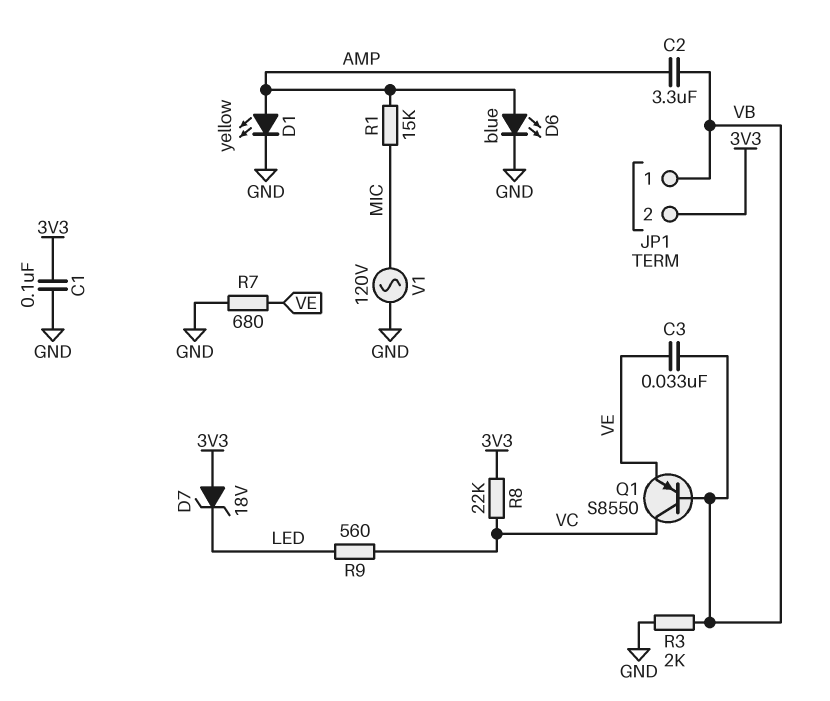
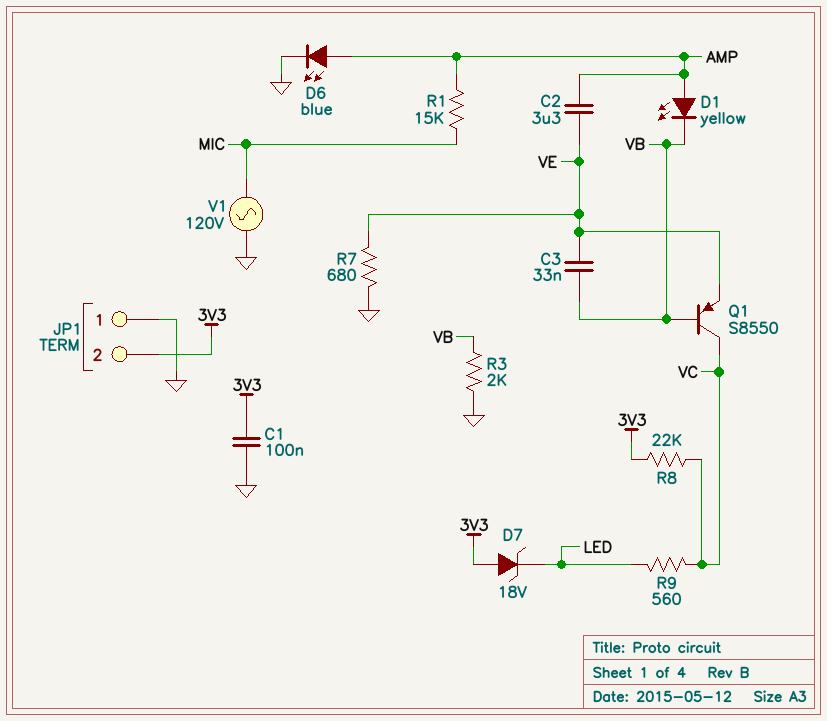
C2: 3.3uF (AMP, VB) -> 3.3uF (AMP, VE)
D1: LED yellow (A AMP, K GND) -> LED yellow (A AMP, K VB)
JP1 pin 1: VB -> GND

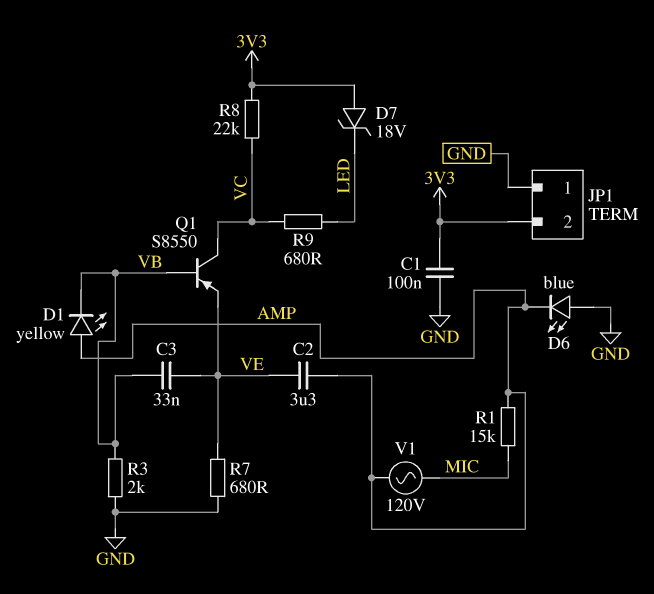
D6: LED blue (A AMP, K GND) -> LED blue (A GND, K AMP)
R9: 560 (LED, VC) -> 680 (LED, VC)
V1: AC 120V (GND, MIC) -> AC 120V (AMP, MIC)

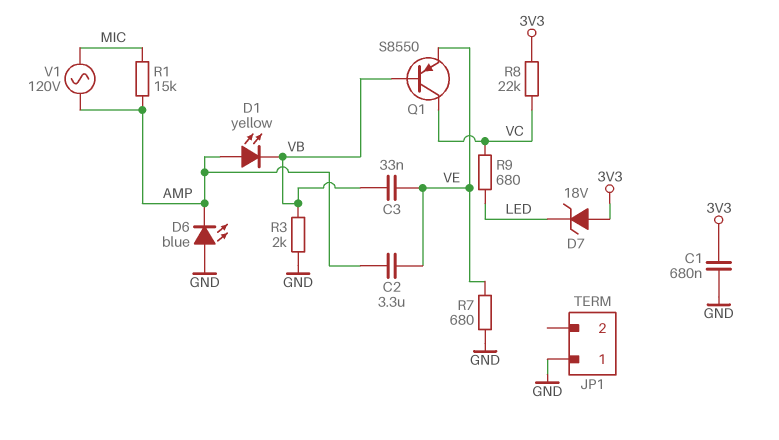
C1: 100nF (3V3, GND) -> 680nF (3V3, GND)
JP1 pin 2: 3V3 -> none

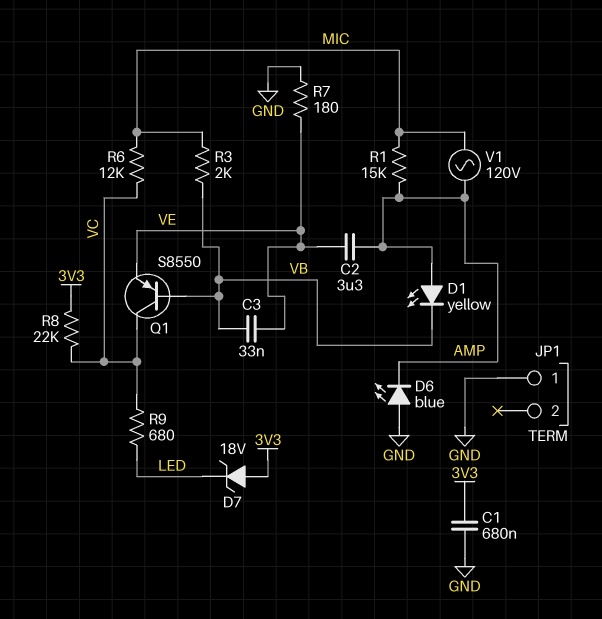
R3: 2k (GND, VB) -> 2k (MIC, VB)
R6: none -> 12k (MIC, VC)
R7: 680 (GND, VE) -> 180 (GND, VE)

